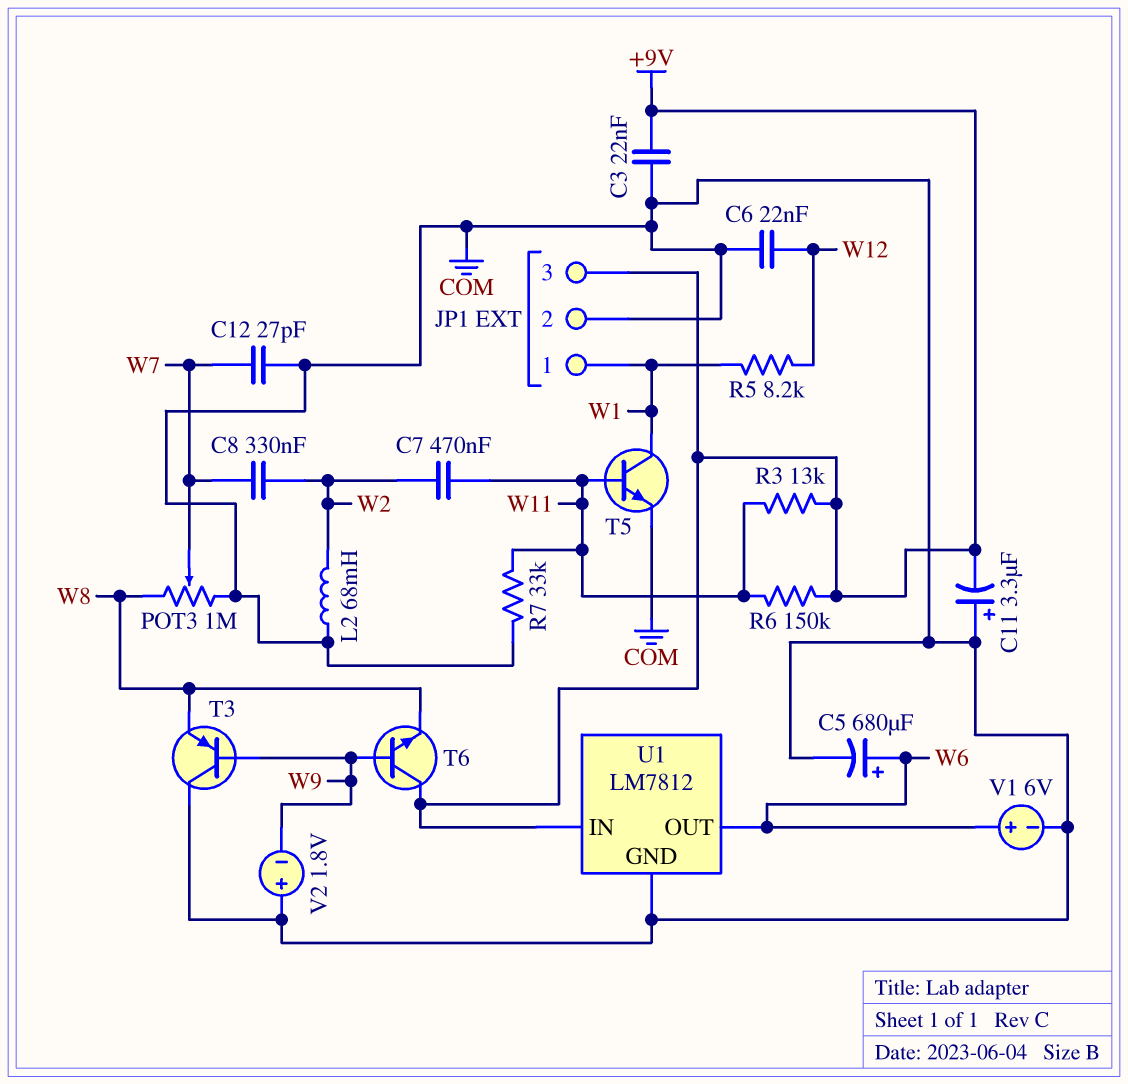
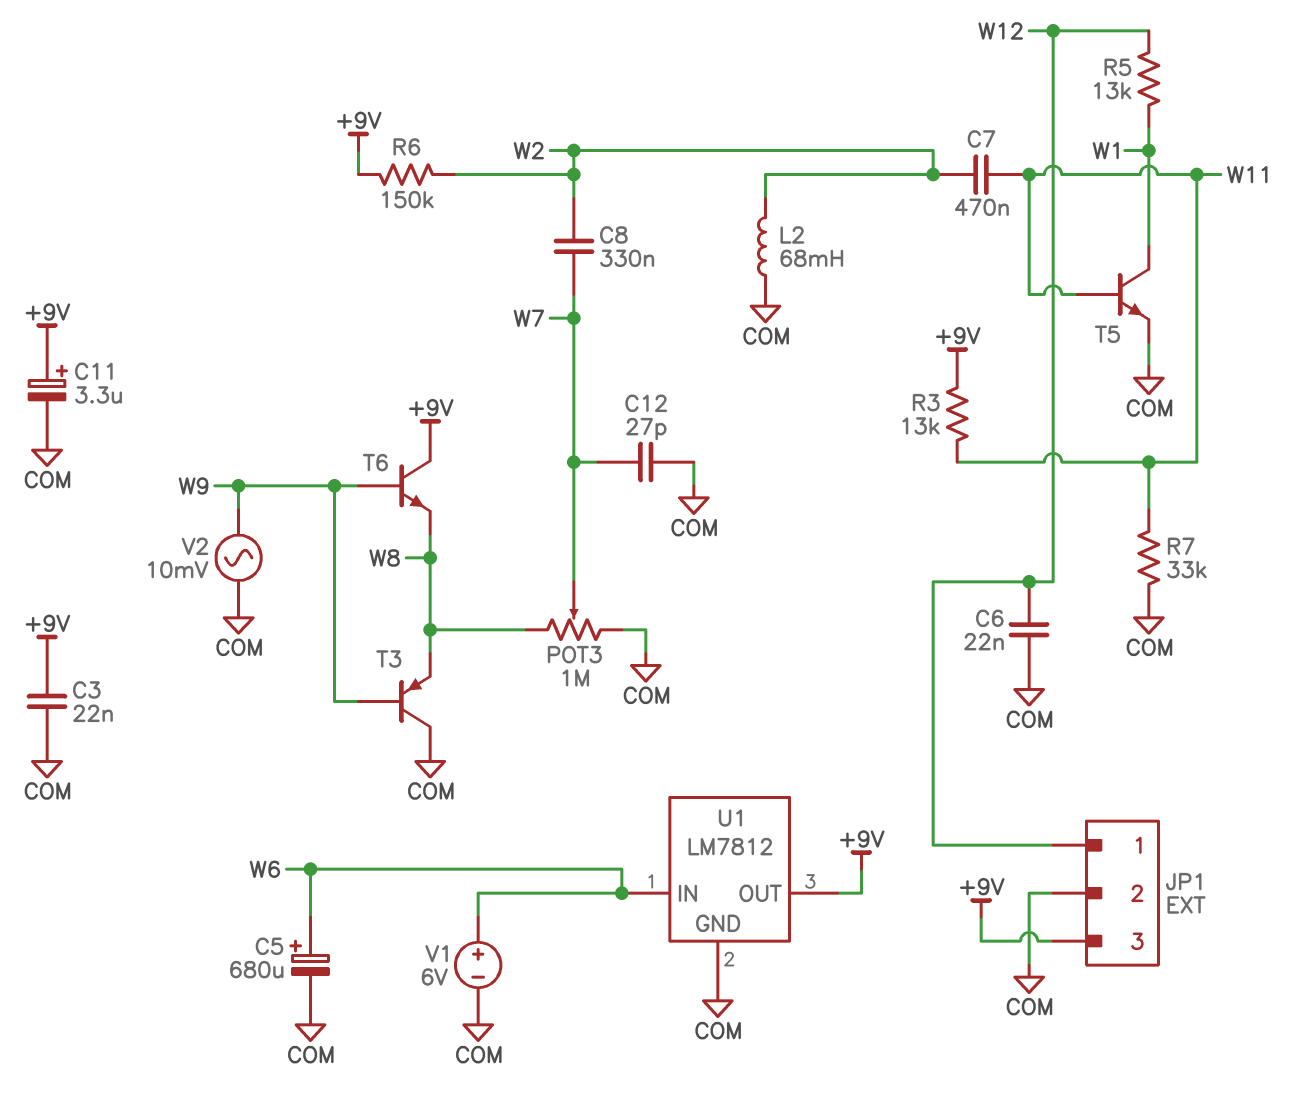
C11: 3.3uF (plus COM, minus +9V) -> 3.3uF (plus +9V, minus COM)
JP1 pin 1: W1 -> W12
R5: 8.2k (W1, W12) -> 13k (W1, W12)
R6: 150k (+9V, W11) -> 150k (+9V, W2)
U1 pin IN: +9V -> W6
U1 pin OUT: W6 -> +9V
V2: 1.8V (plus COM, minus W9) -> AC 10mV (COM, W9)

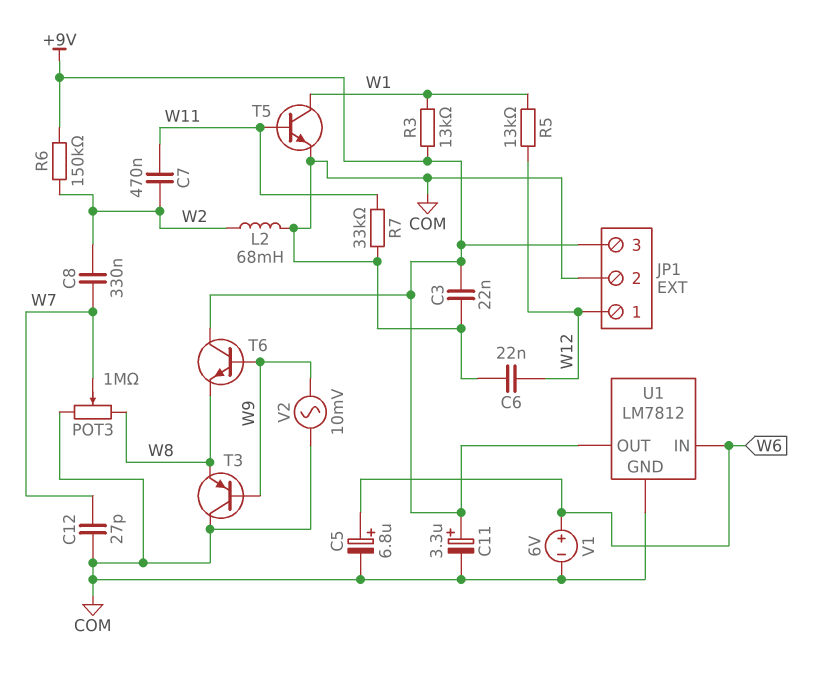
C5: 680uF (plus W6, minus COM) -> 6.8uF (plus W6, minus COM)
R3: 13k (+9V, W11) -> 13k (+9V, W1)

